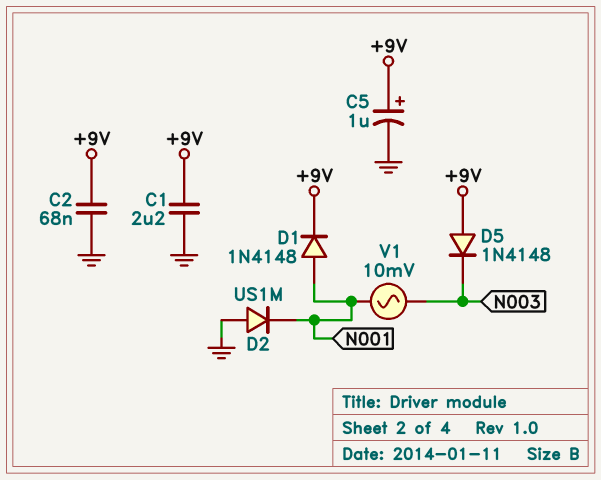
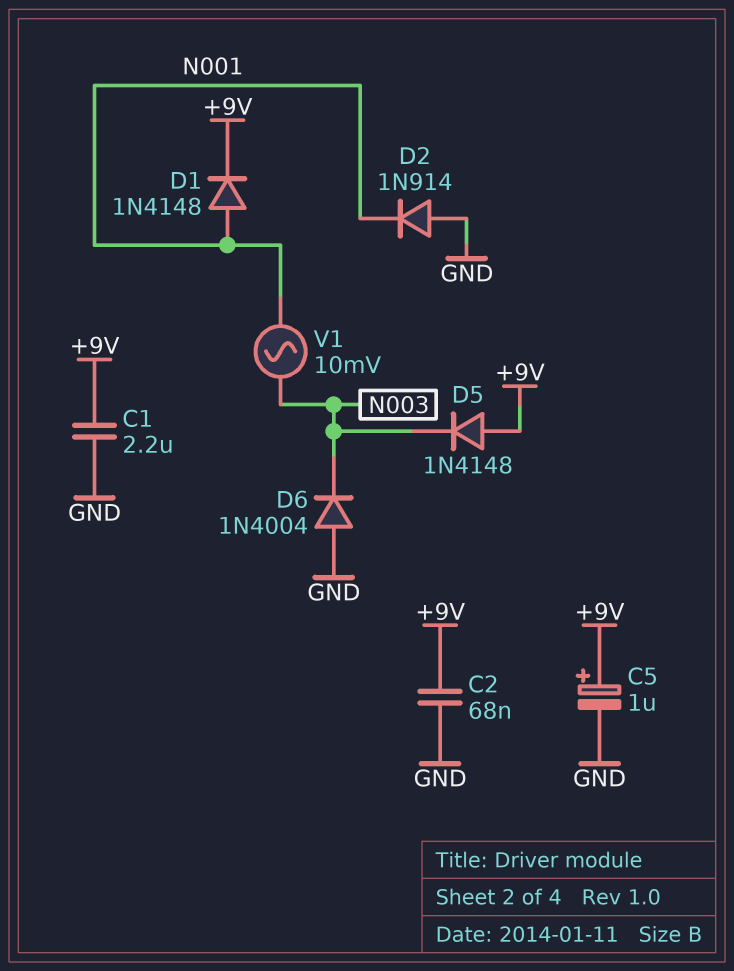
D2: diode US1M (A GND, K N001) -> diode 1N914 (A GND, K N001)
D6: none -> diode 1N4004 (A GND, K N003)

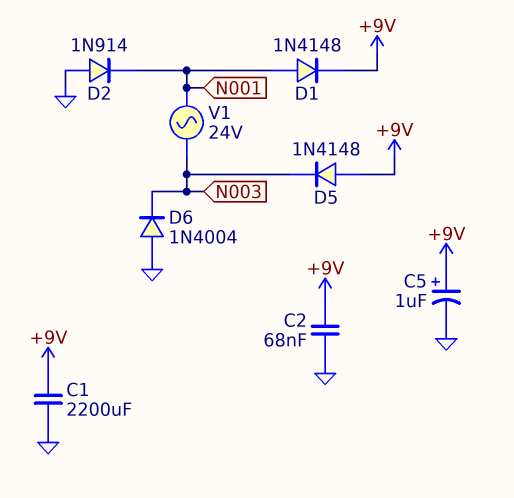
C1: 2.2uF (+9V, GND) -> 2200uF (+9V, GND)
V1: AC 10mV (N001, N003) -> AC 24V (N001, N003)

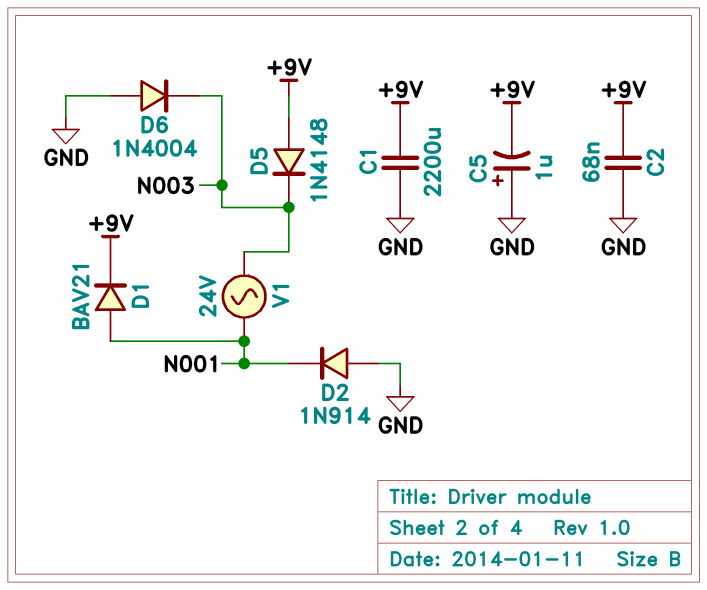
C5: 1uF (plus +9V, minus GND) -> 1uF (plus GND, minus +9V)
D1: diode 1N4148 (A N001, K +9V) -> diode BAV21 (A N001, K +9V)

